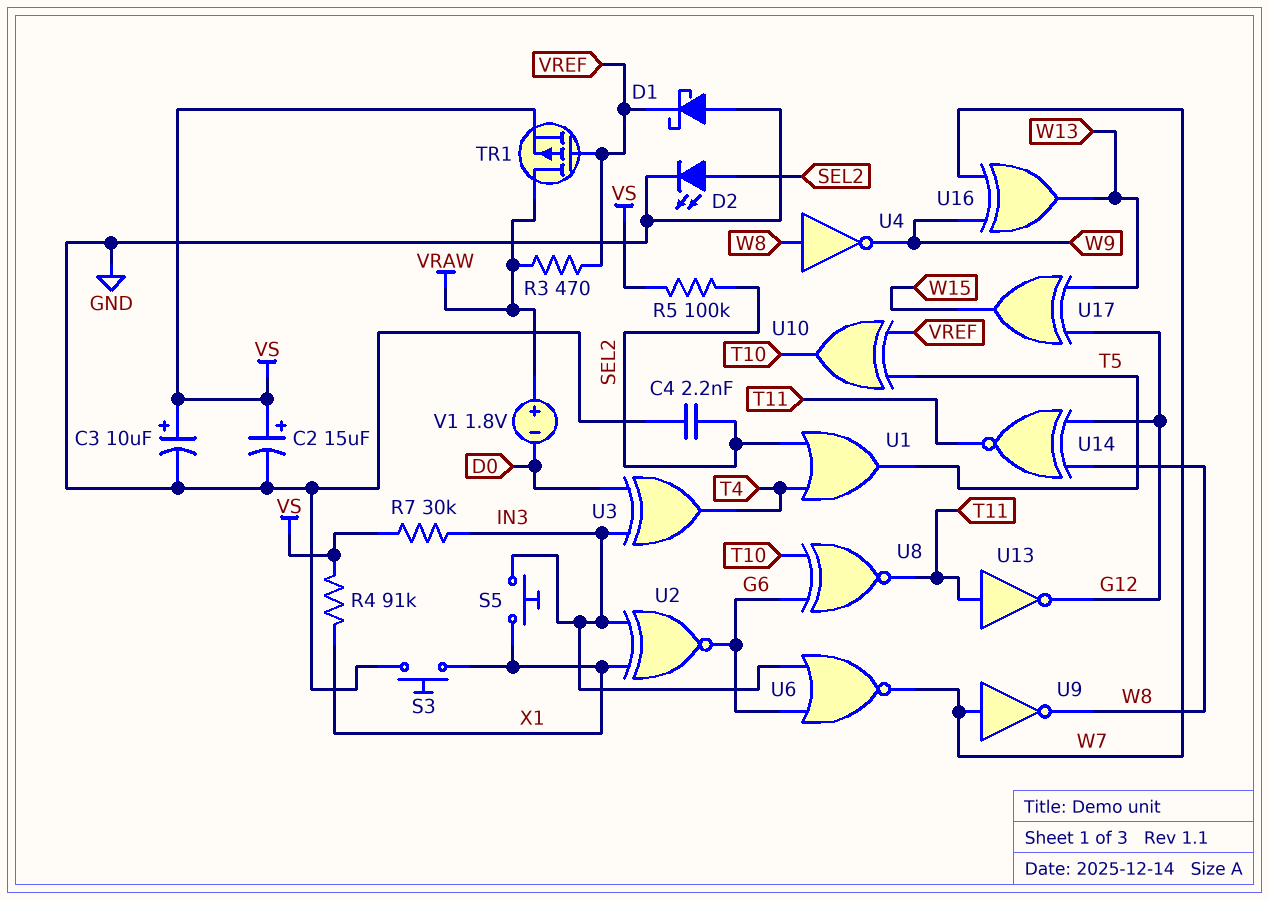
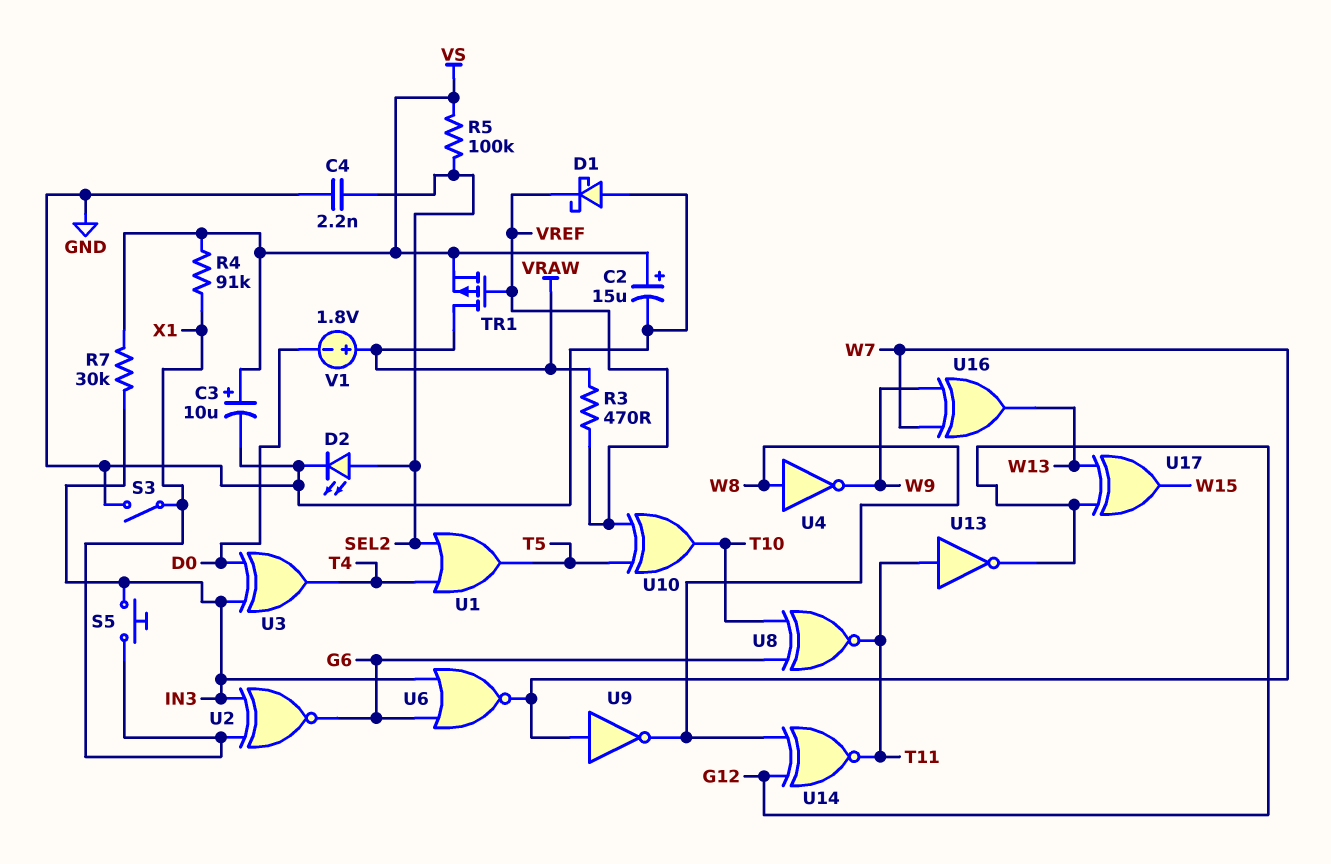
S3: button (GND, X1) -> switch (GND, X1)

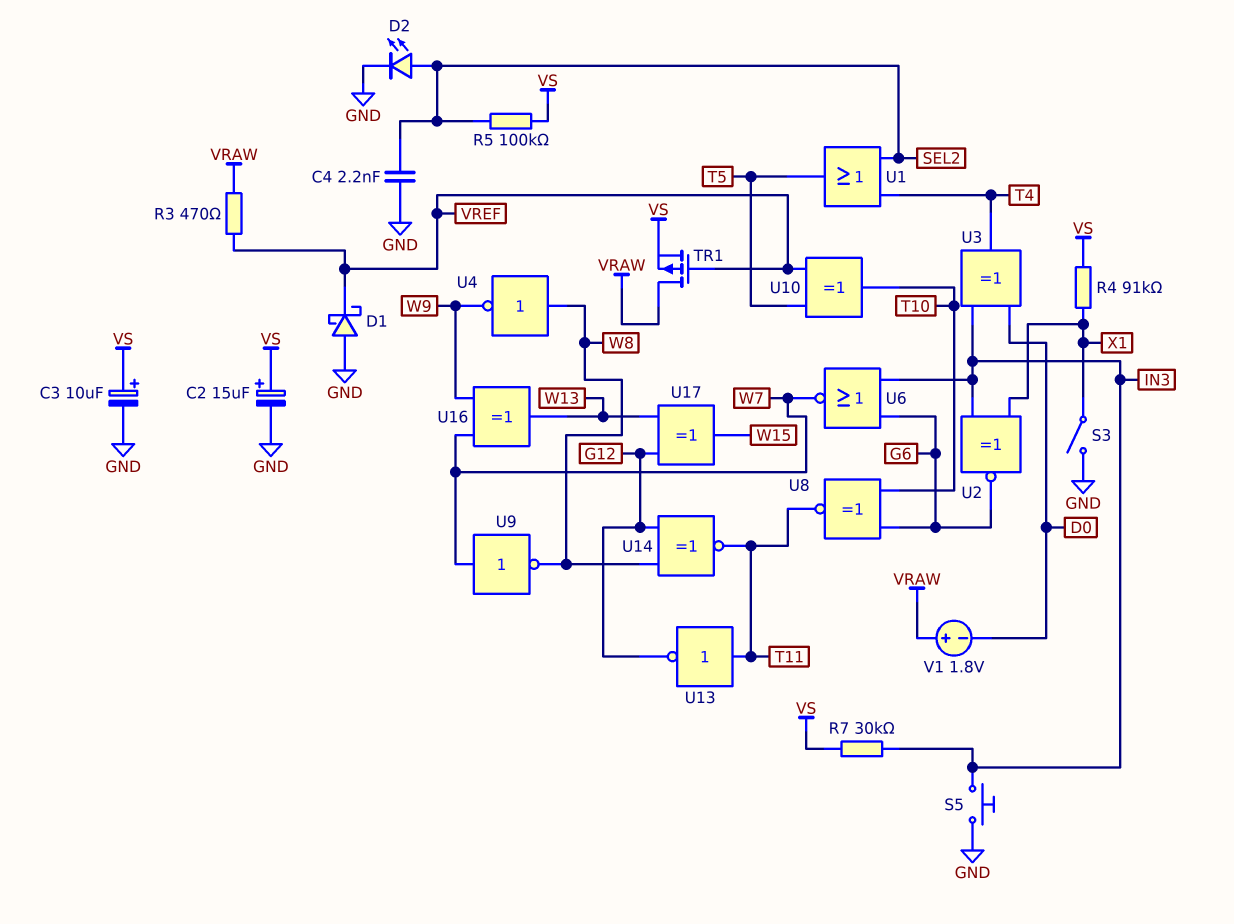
S5: button (IN3, X1) -> button (GND, IN3)

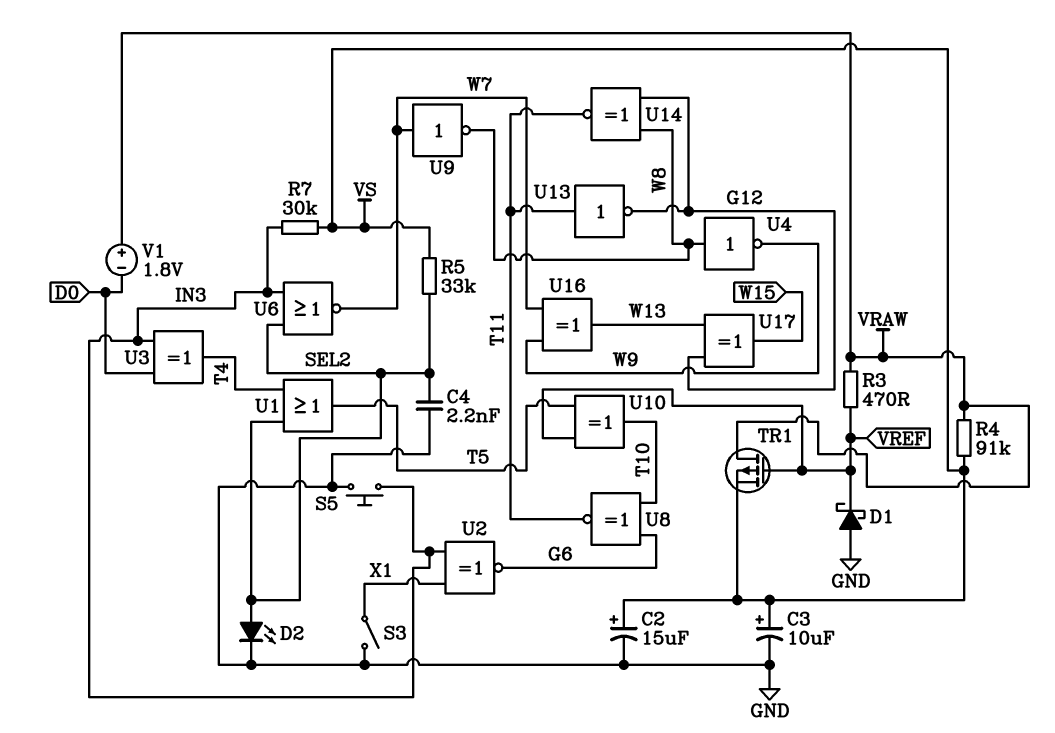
R4: 91k (VS, X1) -> 91k (VRAW, VS)
R5: 100k (SEL2, VS) -> 33k (SEL2, VS)
U6: NOR (in G6, in IN3, out W7) -> NOR (in IN3, in SEL2, out W7)

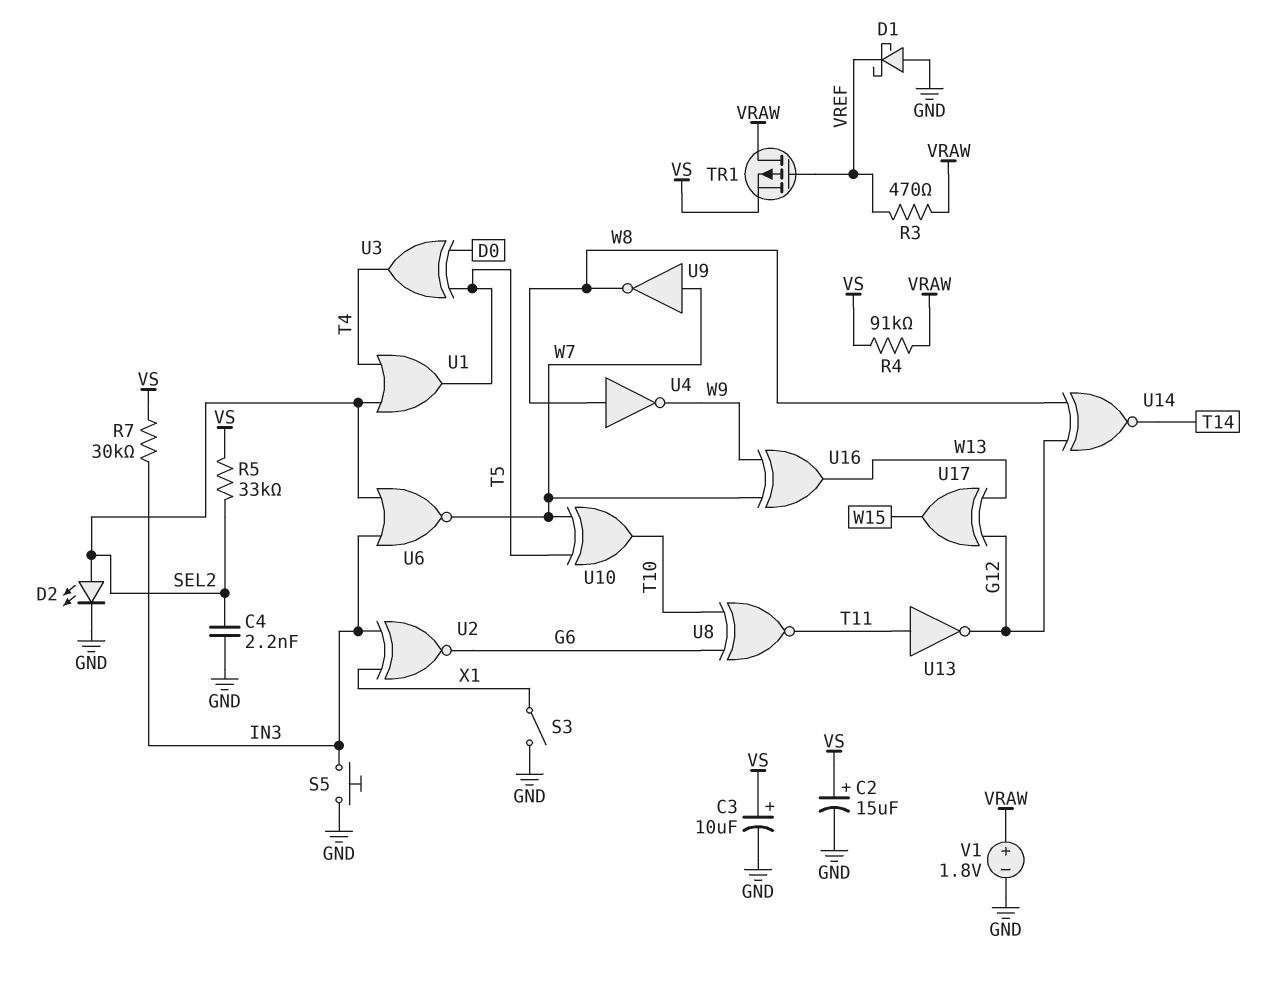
U3: XOR (in D0, in IN3, out T4) -> XOR (in D0, in T5, out T4)
U10: XOR (in T5, in VREF, out T10) -> XOR (in T5, in W7, out T10)
U14: XNOR (in G12, in W8, out T11) -> XNOR (in G12, in W8, out T14)
V1: 1.8V (plus VRAW, minus D0) -> 1.8V (plus VRAW, minus GND)

